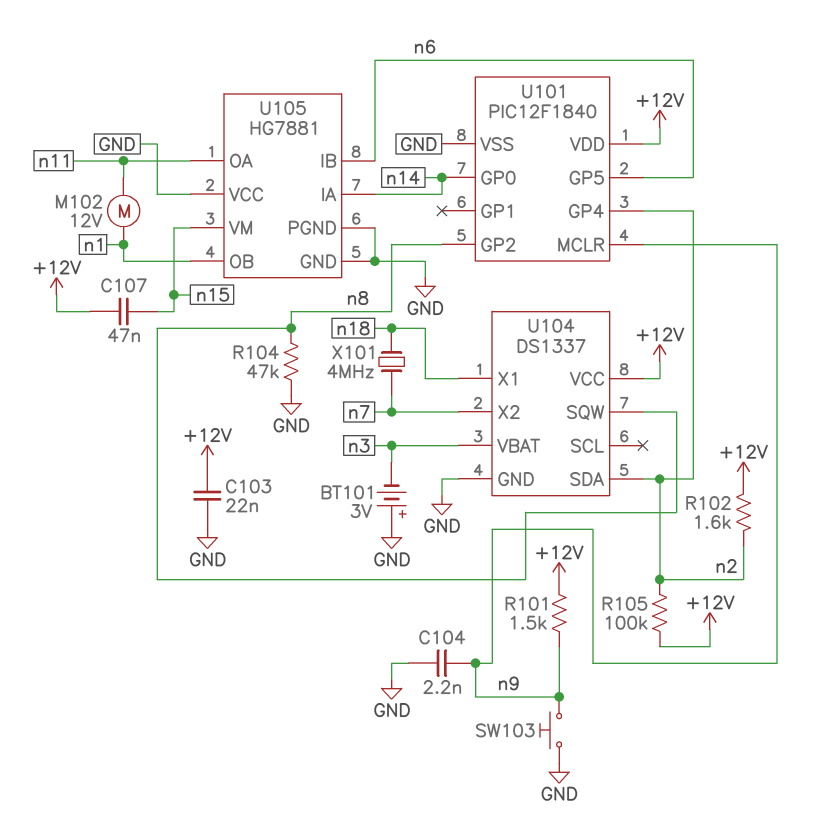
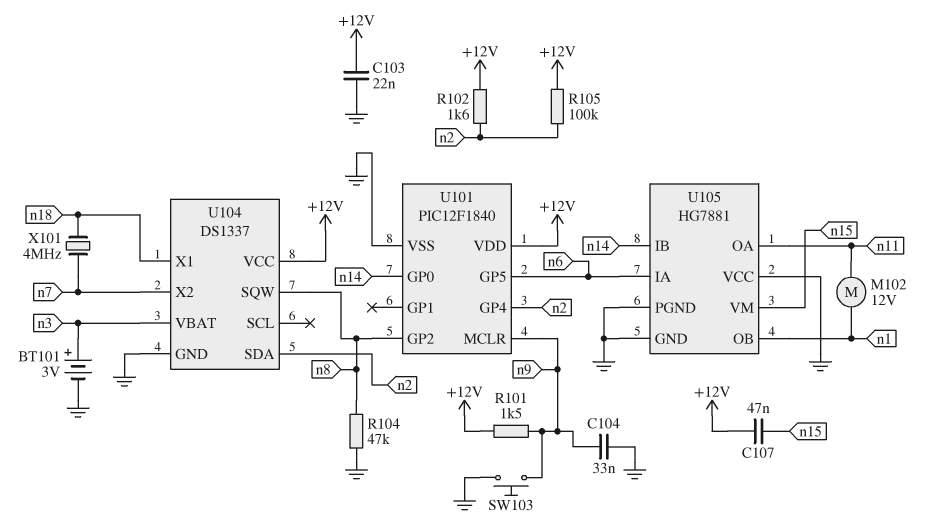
BT101: 3V (plus GND, minus n3) -> 3V (plus n3, minus GND)
C104: 2.2nF (GND, n9) -> 33nF (GND, n9)
U105 pin IA: n14 -> n6
U105 pin IB: n6 -> n14

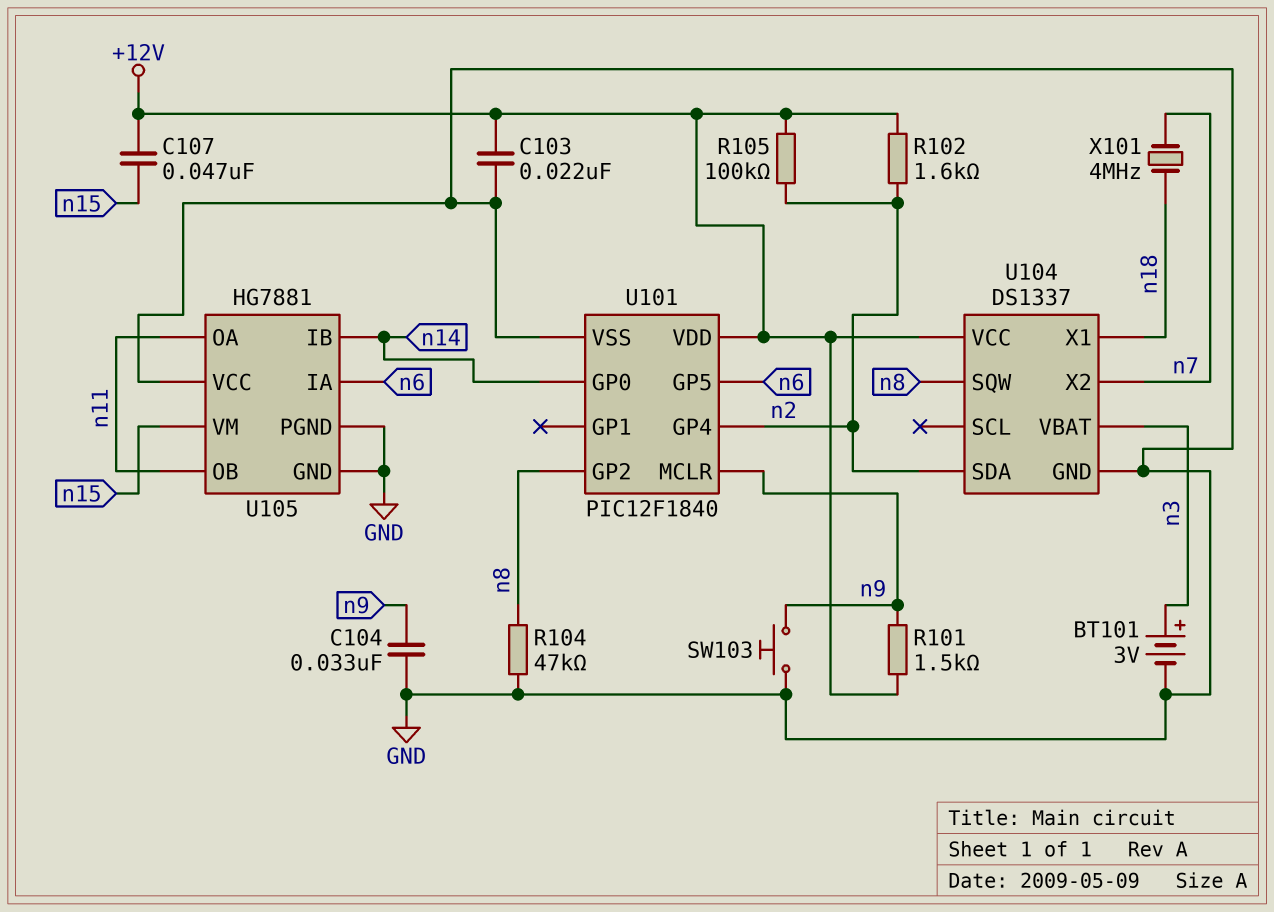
M102: motor 12V (n1, n11) -> none
U105 pin OB: n1 -> n11

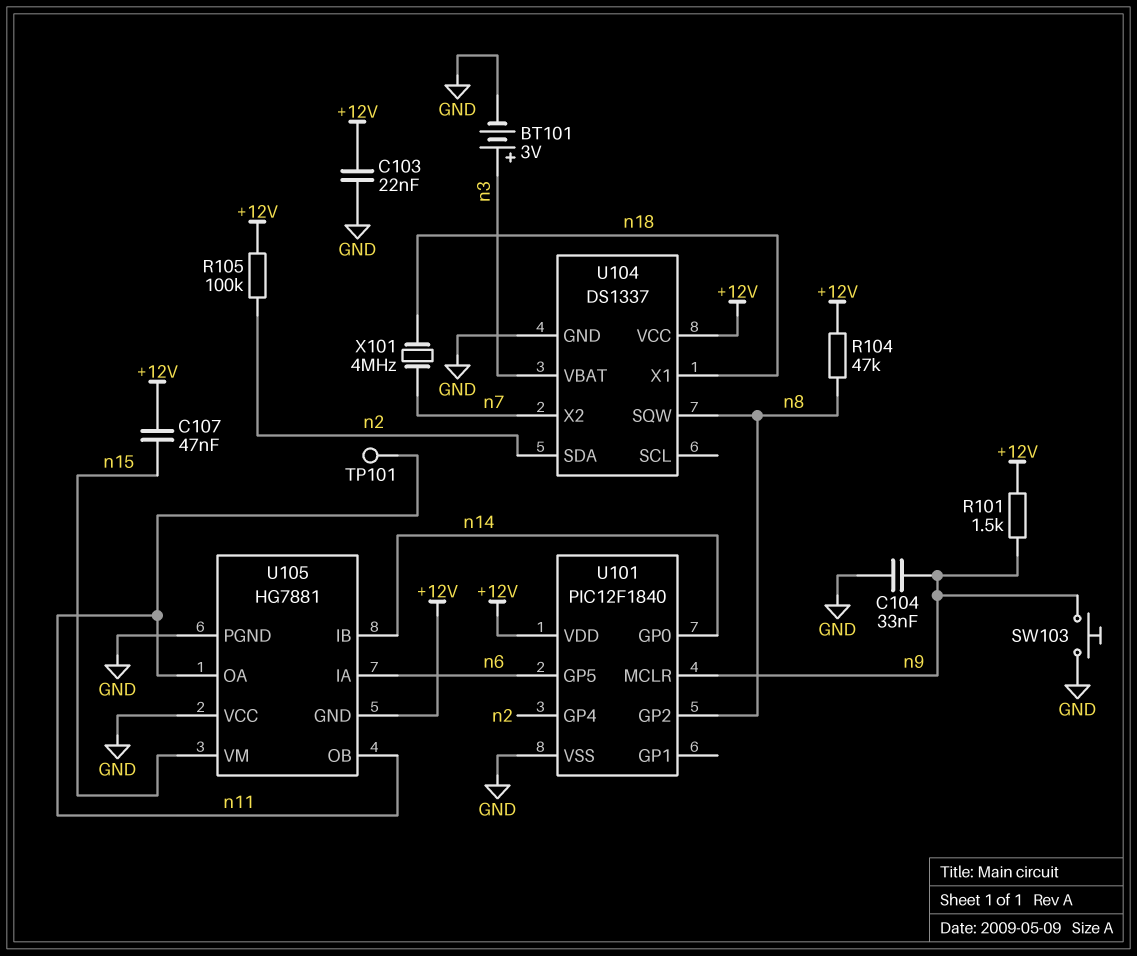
R102: 1.6k (+12V, n2) -> none
R104: 47k (GND, n8) -> 47k (+12V, n8)
TP101: none -> test point (n11)
U105 pin GND: GND -> +12V

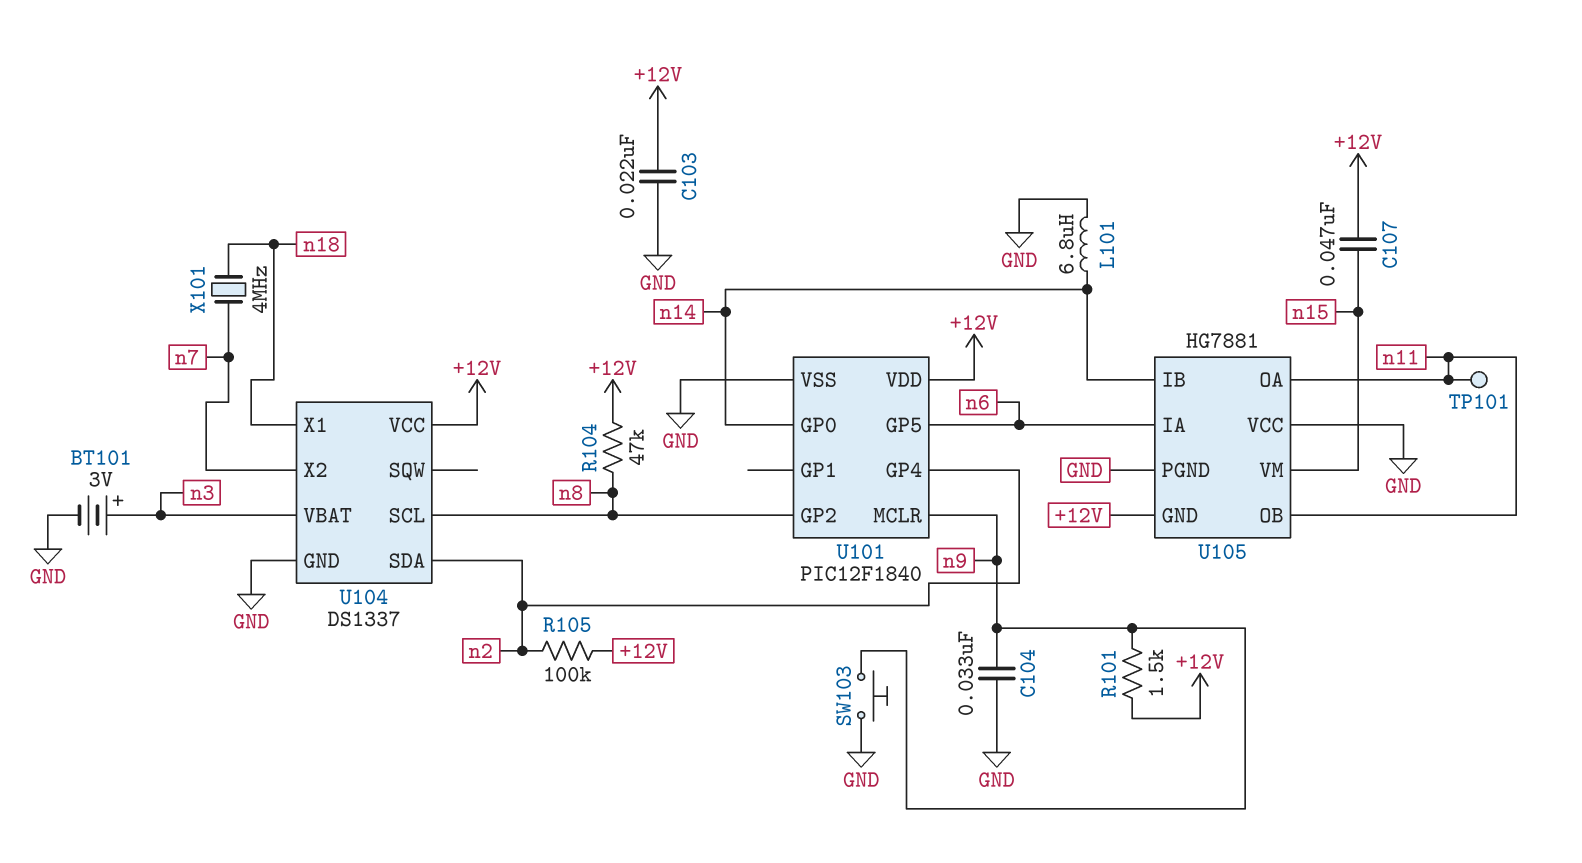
L101: none -> 6.8uH (GND, n14)
U104 pin SCL: none -> n8
U104 pin SQW: n8 -> none

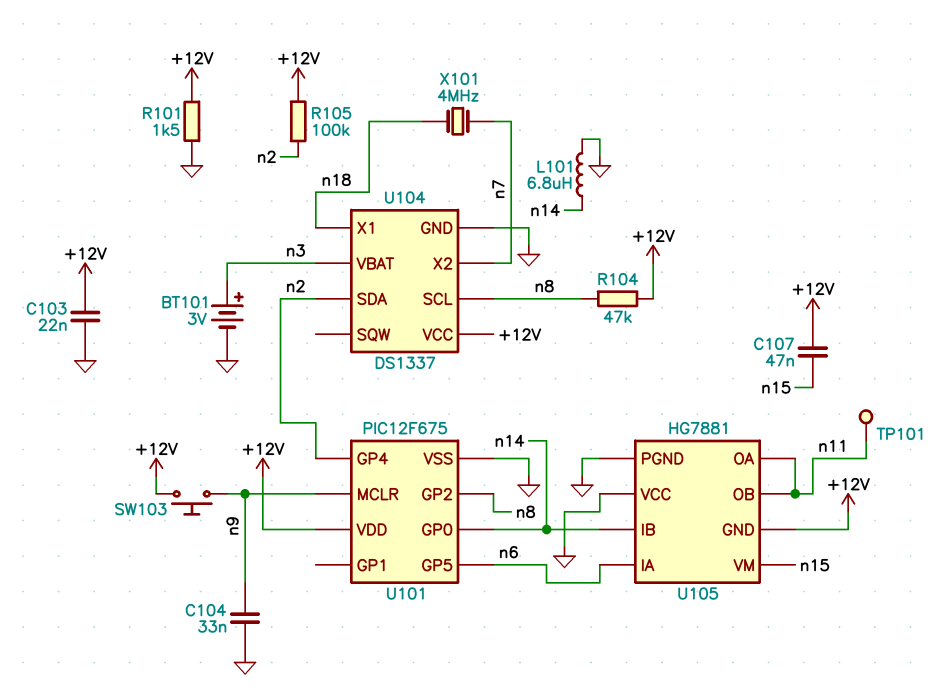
R101: 1.5k (+12V, n9) -> 1.5k (+12V, GND)
SW103: button (GND, n9) -> button (+12V, n9)
U101: PIC12F1840 -> PIC12F675

